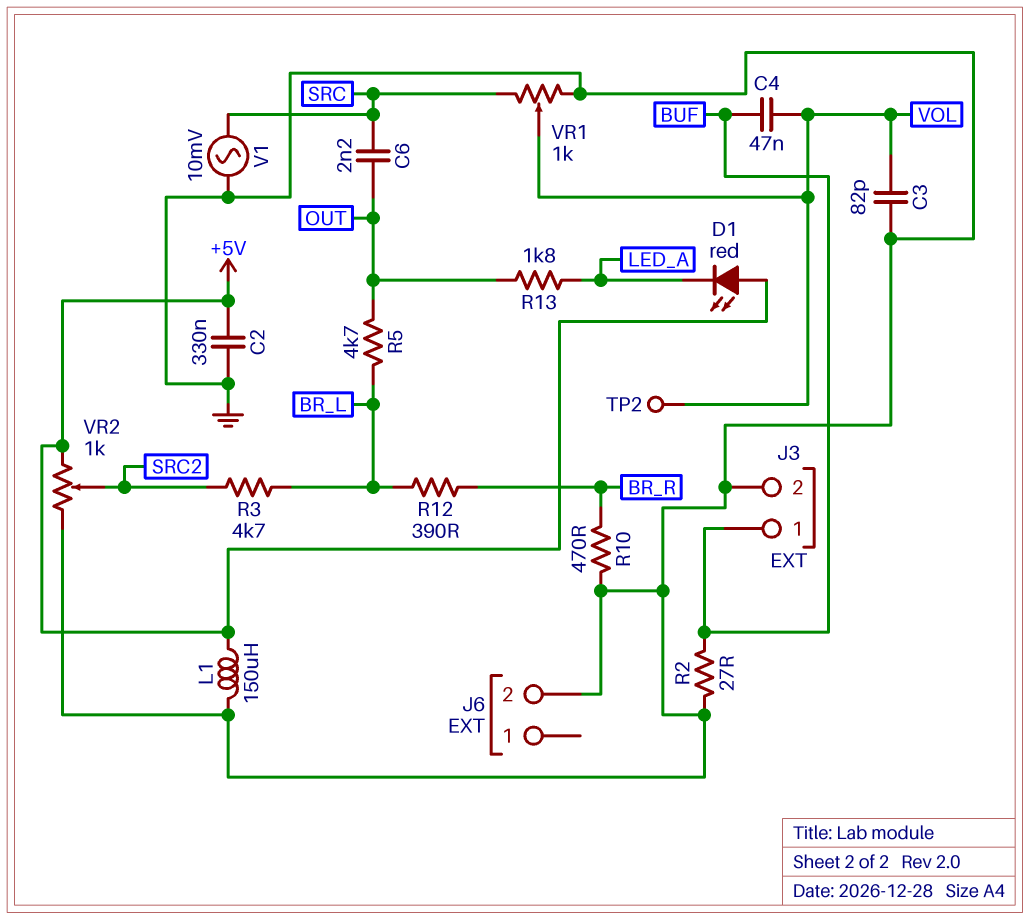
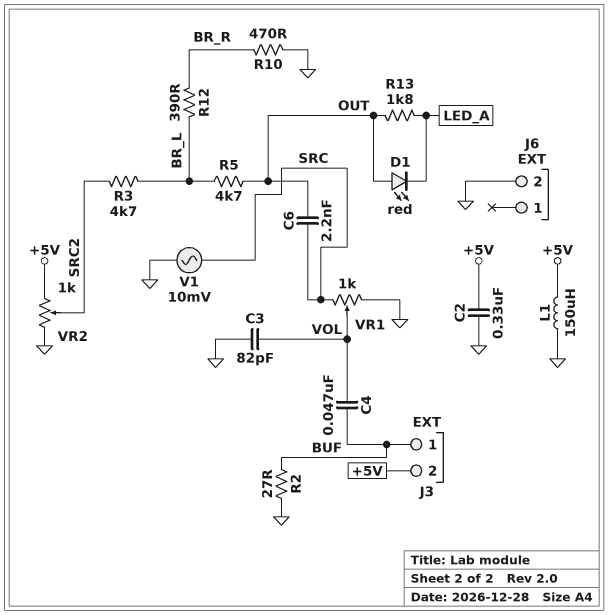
D1: LED red (A +5V, K LED_A) -> LED red (A OUT, K LED_A)
J3 pin 2: GND -> +5V
TP2: test point (VOL) -> none

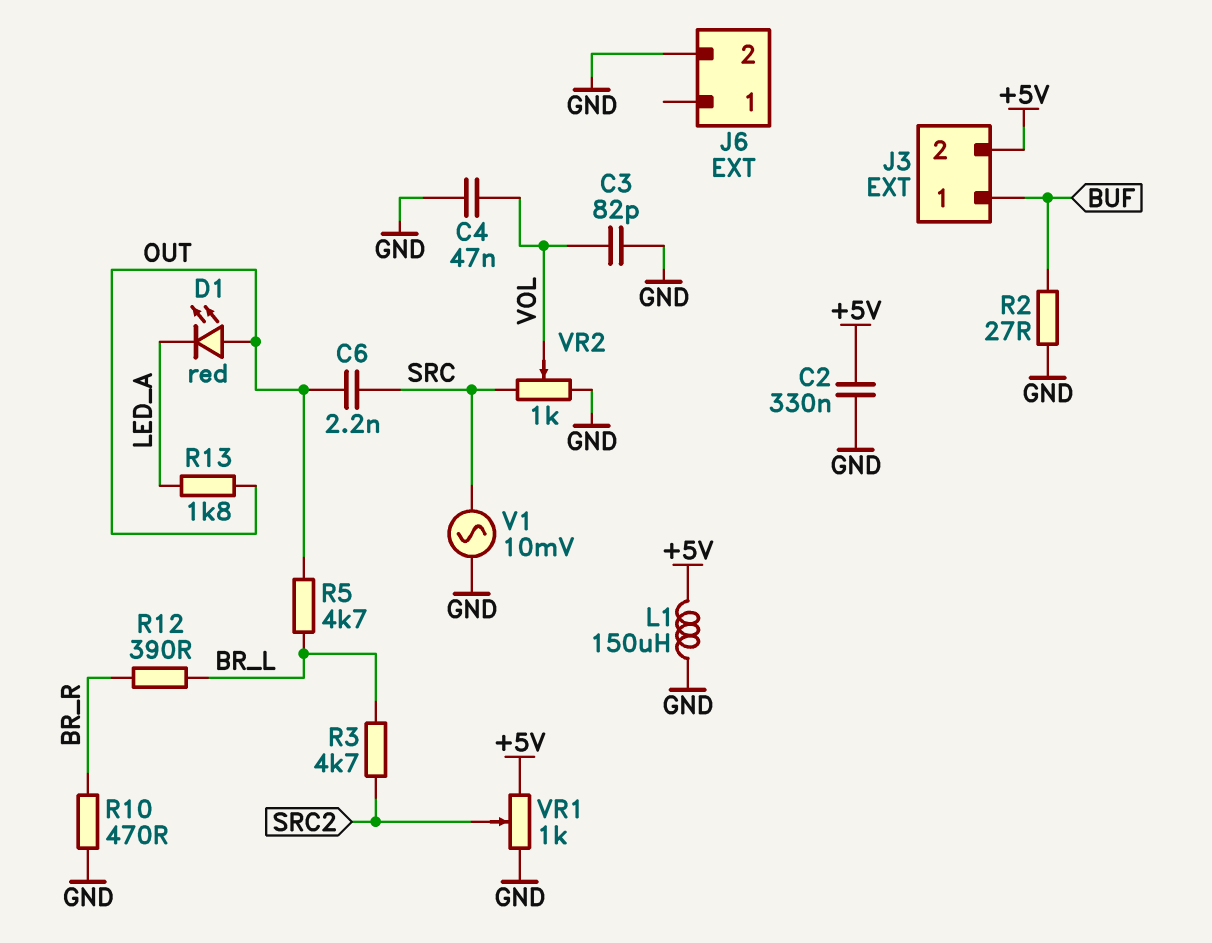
C4: 47nF (BUF, VOL) -> 47nF (GND, VOL)
VR1: 1k (GND, SRC, wiper VOL) -> 1k (+5V, GND, wiper SRC2)
VR2: 1k (+5V, GND, wiper SRC2) -> 1k (GND, SRC, wiper VOL)

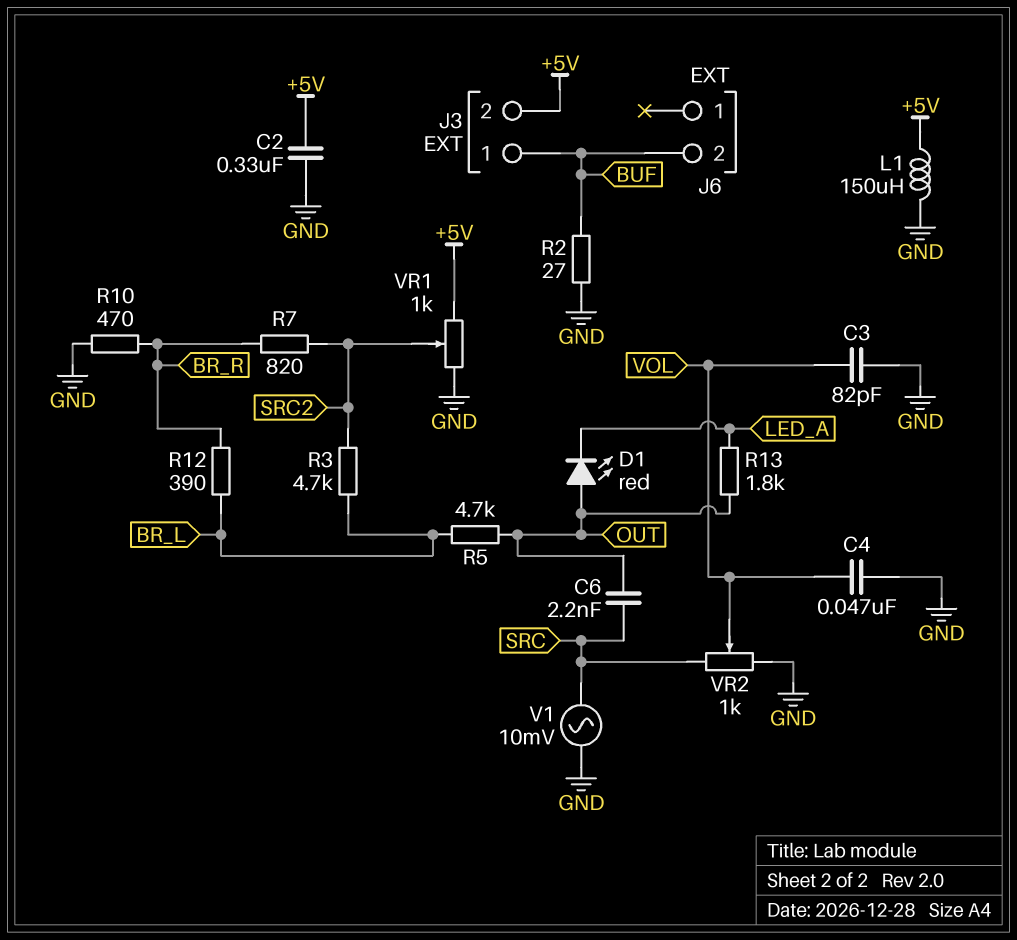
J6 pin 2: GND -> BUF
R7: none -> 820 (BR_R, SRC2)

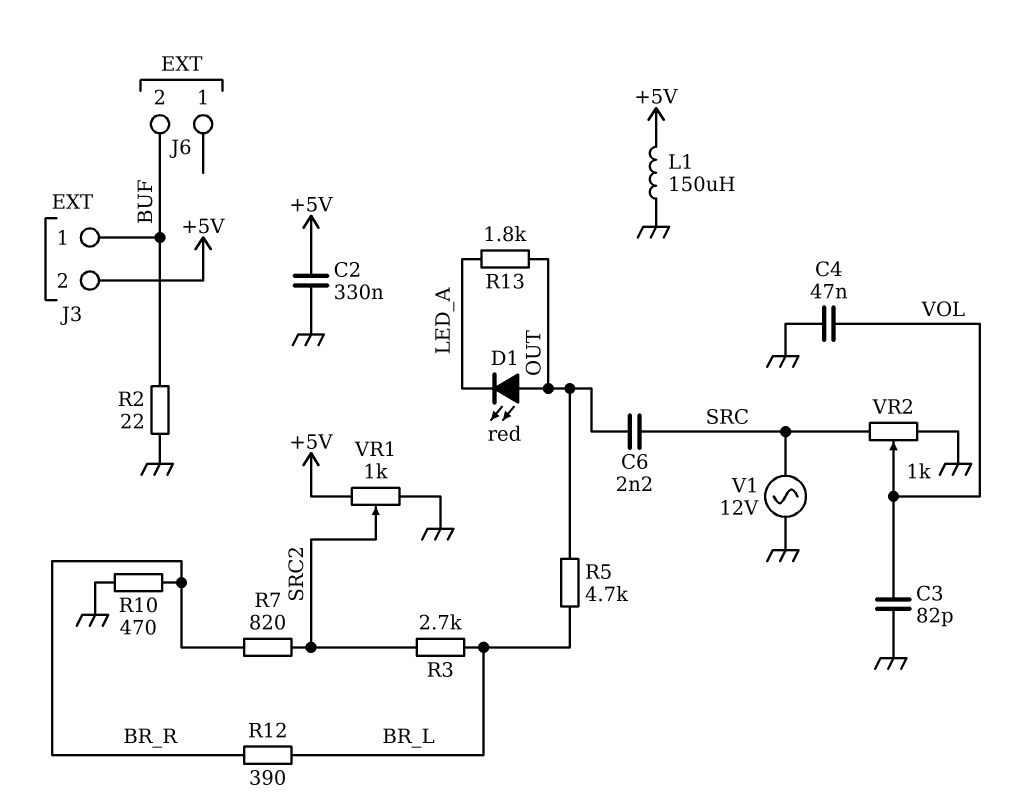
R2: 27 (BUF, GND) -> 22 (BUF, GND)
R3: 4.7k (BR_L, SRC2) -> 2.7k (BR_L, SRC2)
V1: AC 10mV (GND, SRC) -> AC 12V (GND, SRC)

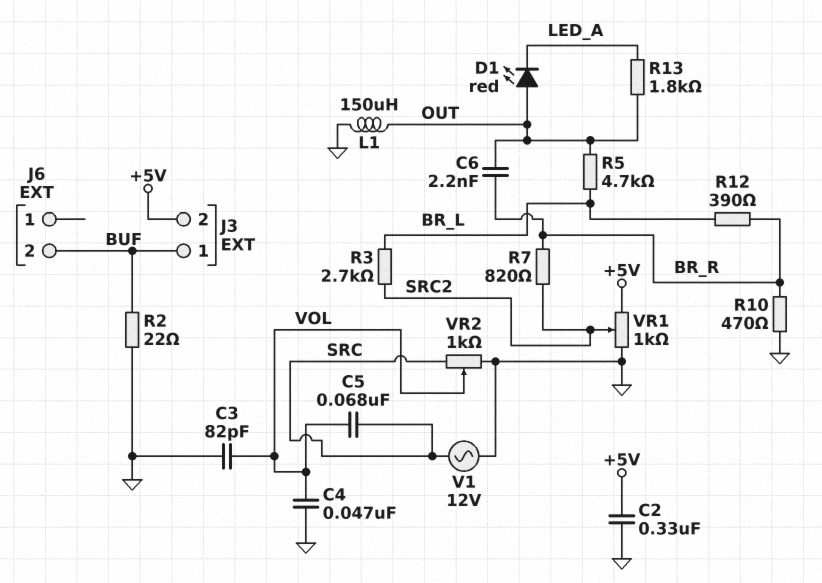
C5: none -> 68nF (SRC, VOL)
C6: 2.2nF (OUT, SRC) -> 2.2nF (BR_R, OUT)
L1: 150uH (+5V, GND) -> 150uH (GND, OUT)

